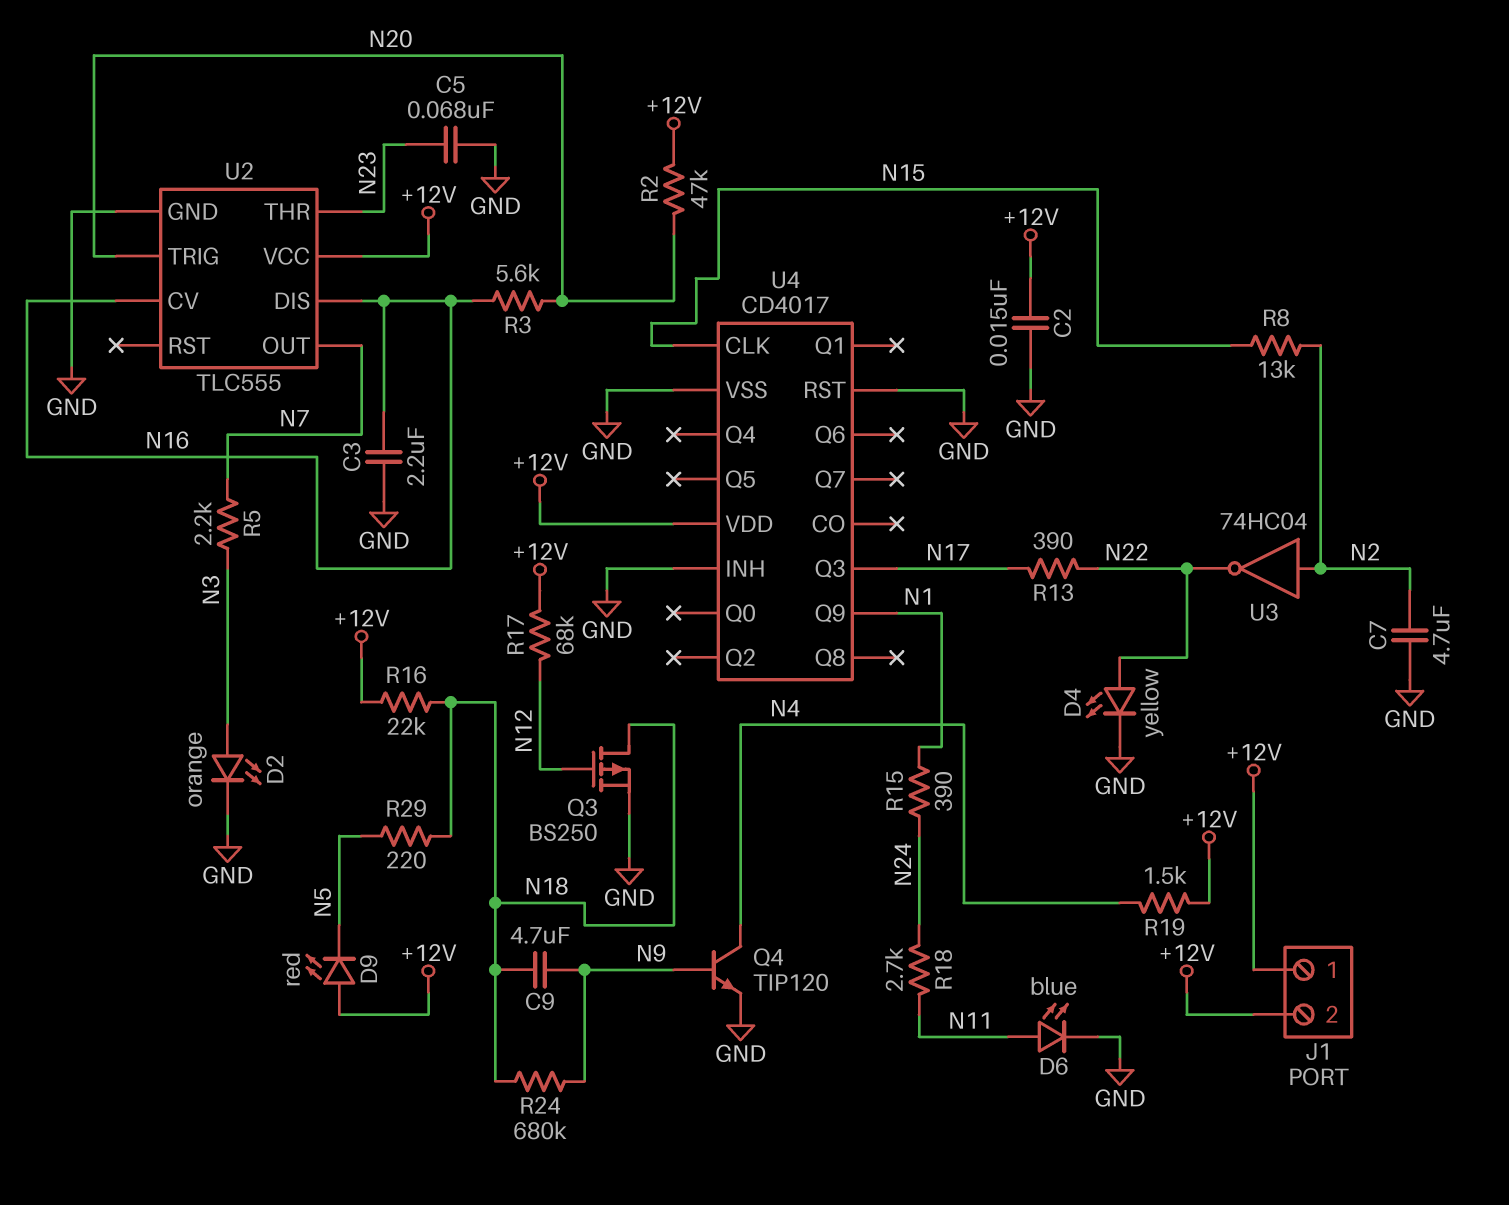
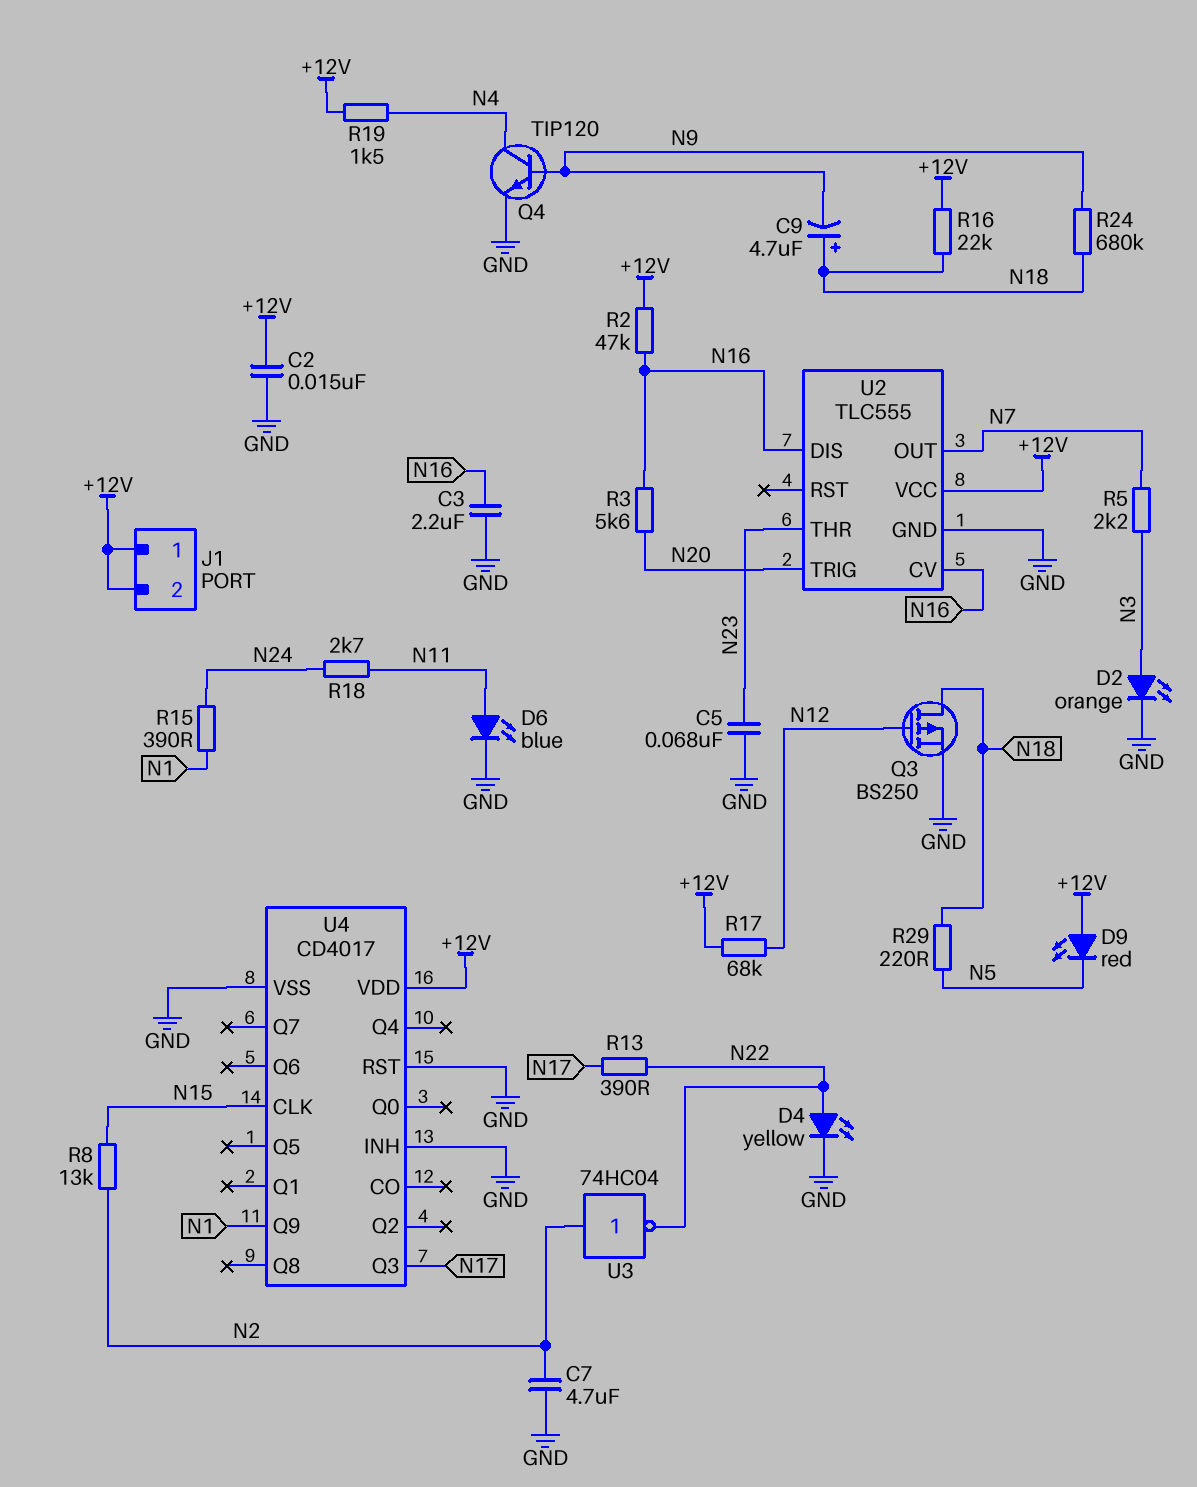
C9: 4.7uF (N9, N18) -> 4.7uF (plus N18, minus N9)
R2: 47k (+12V, N20) -> 47k (+12V, N16)

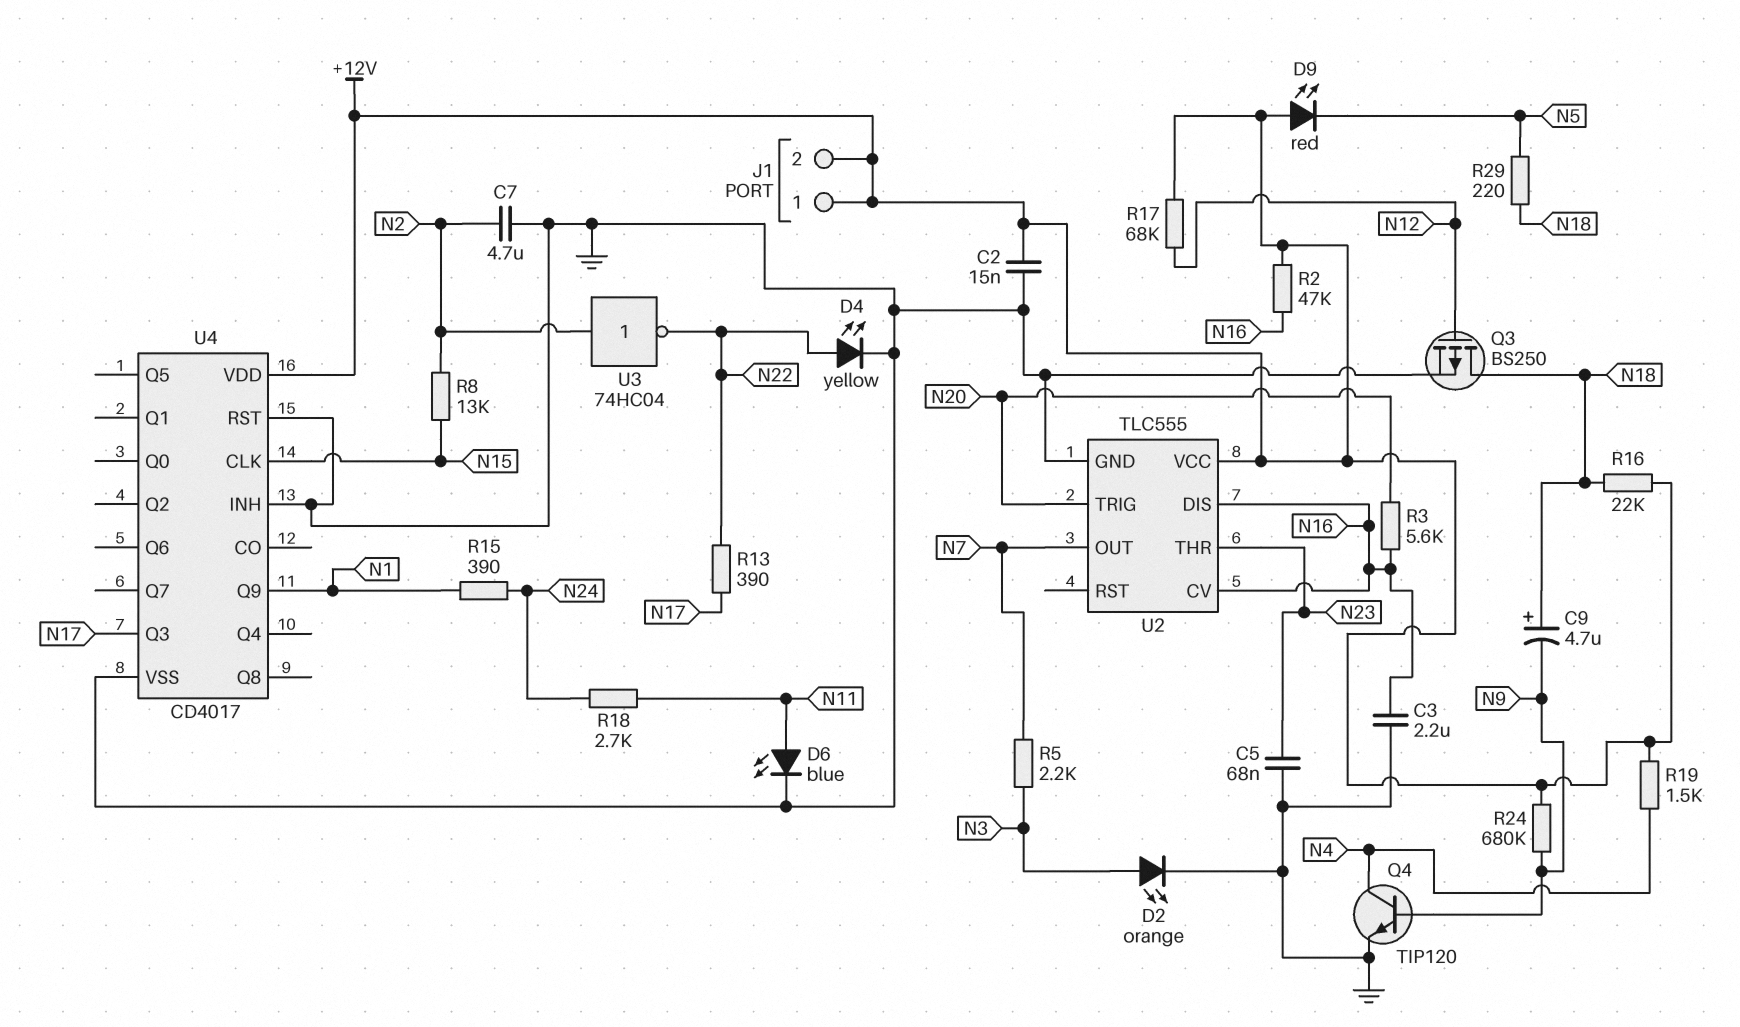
R24: 680k (N9, N18) -> 680k (+12V, N9)

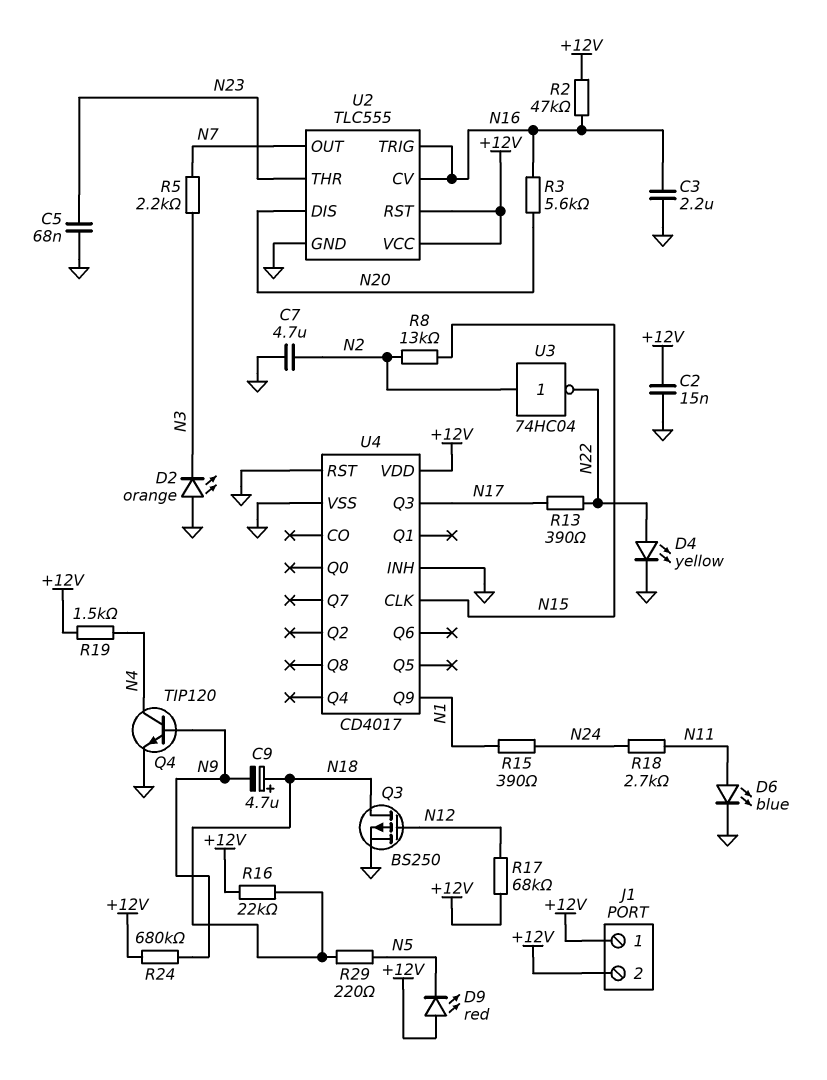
D2: LED orange (A N3, K GND) -> LED orange (A GND, K N3)
U2 pin DIS: N16 -> N20
U2 pin RST: none -> +12V
U2 pin TRIG: N20 -> N16

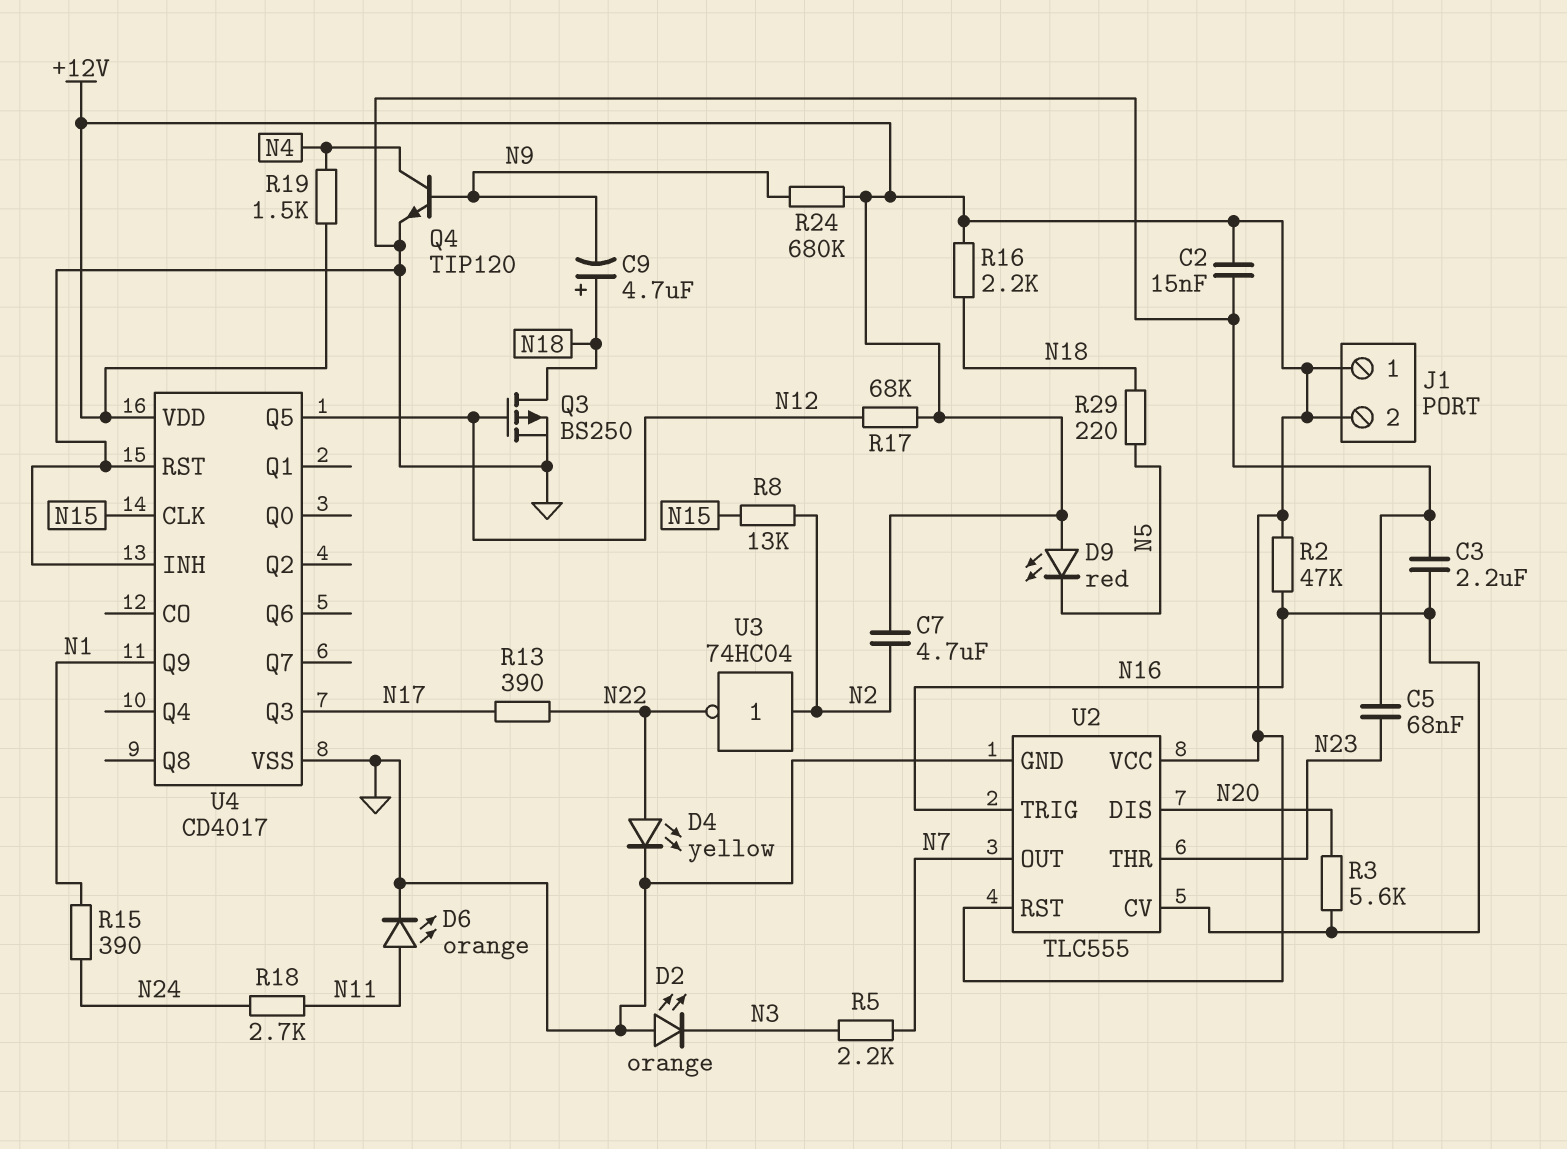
C7: 4.7uF (GND, N2) -> 4.7uF (+12V, N2)
D6: LED blue (A N11, K GND) -> LED orange (A N11, K GND)
R16: 22k (+12V, N18) -> 2.2k (+12V, N18)
U4 pin Q5: none -> N12

